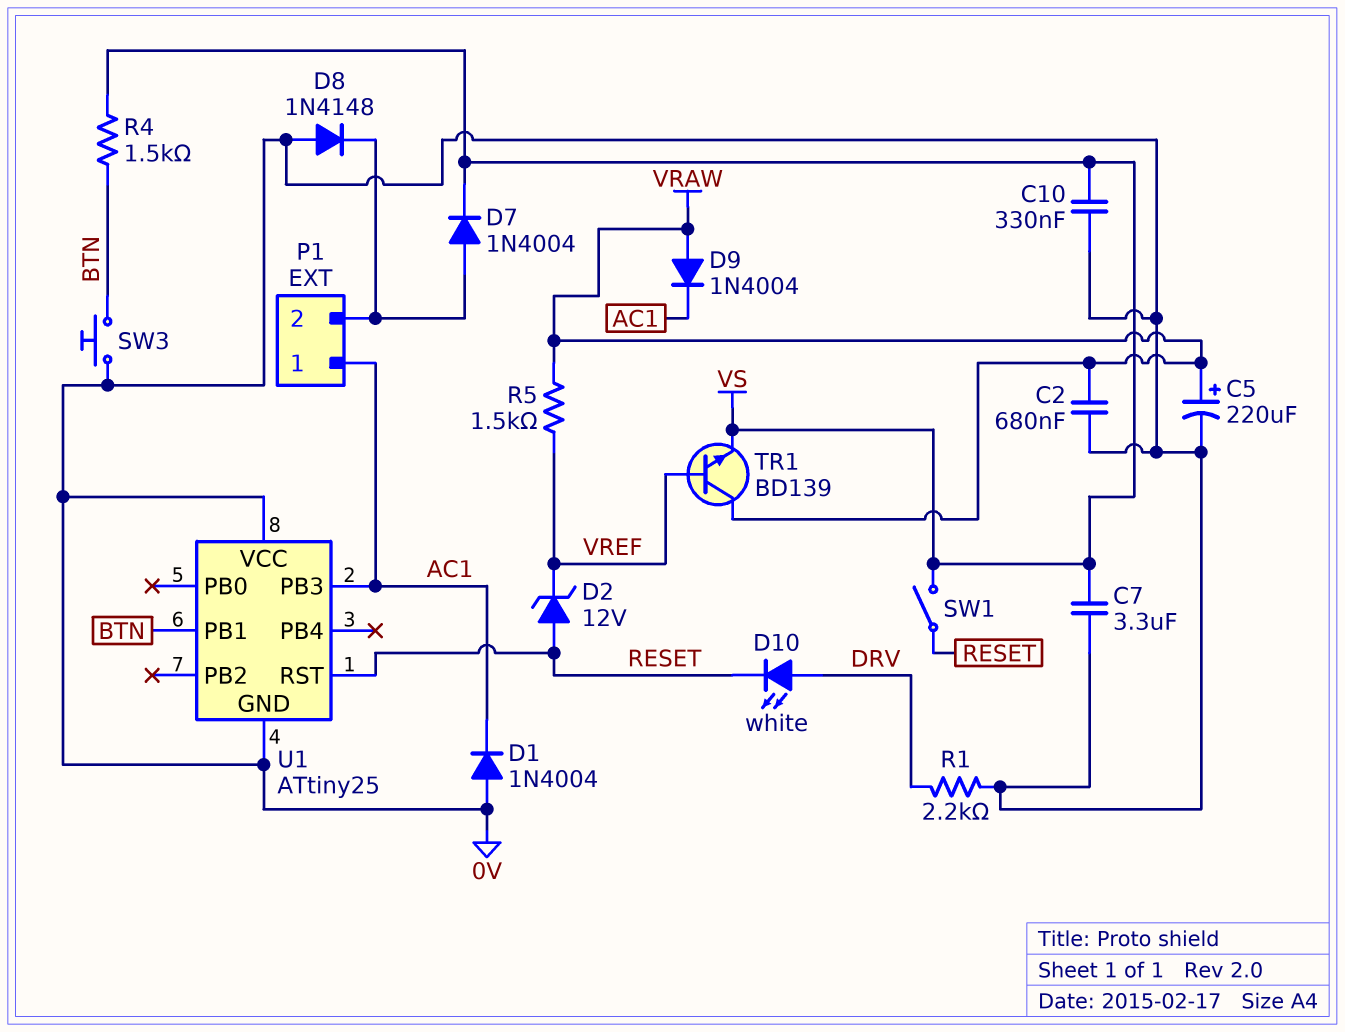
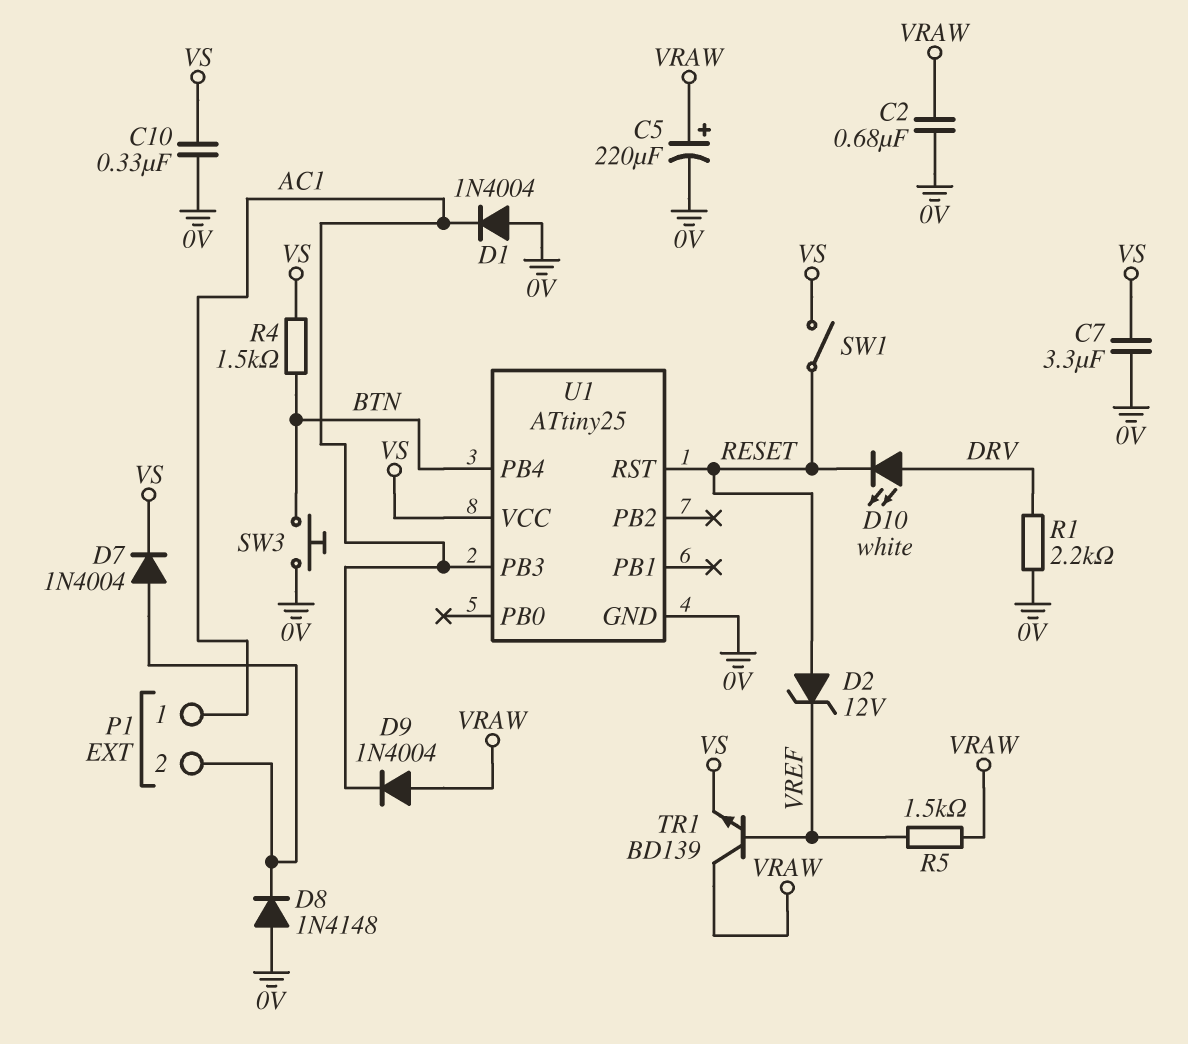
U1 pin PB1: BTN -> none
U1 pin PB4: none -> BTN
U1 pin VCC: 0V -> VS

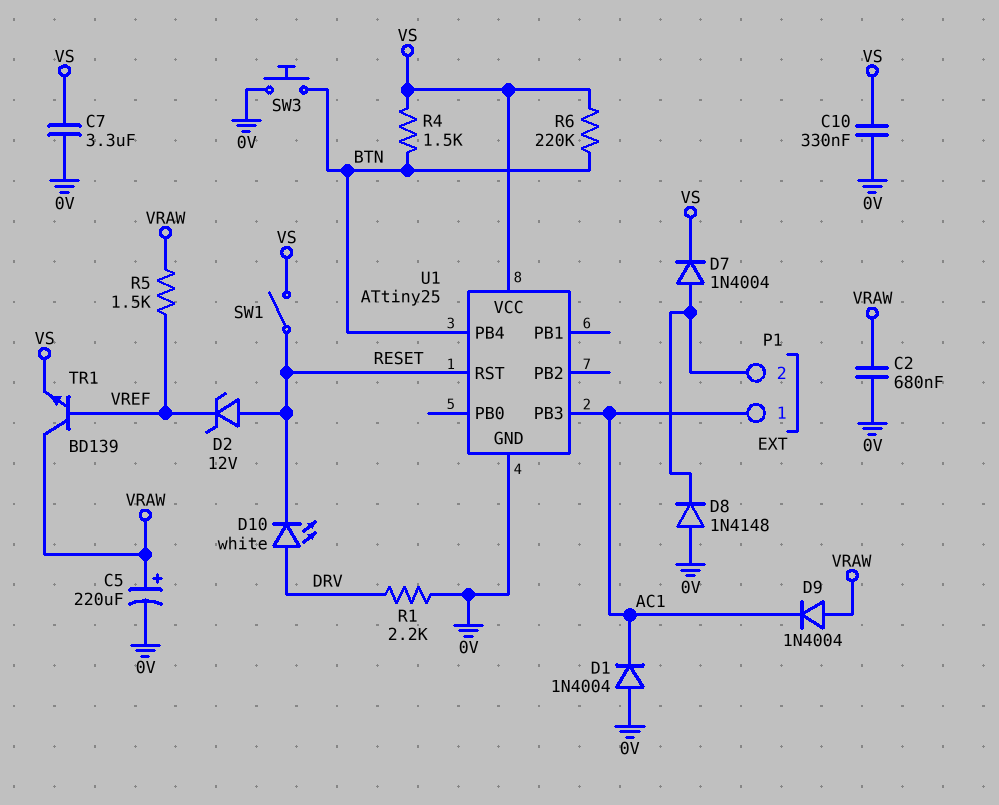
R6: none -> 220k (BTN, VS)

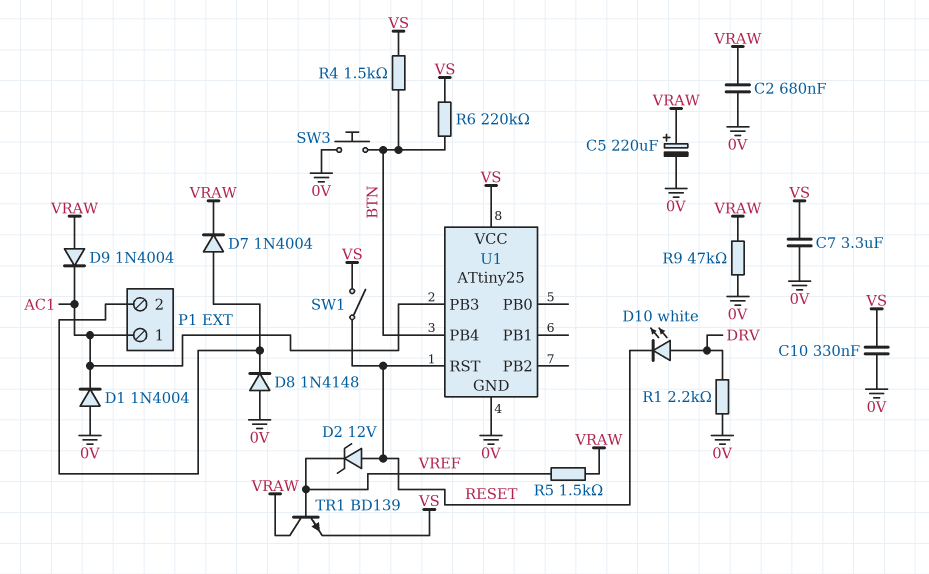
D7: diode 1N4004 (A P1/2, K VS) -> diode 1N4004 (A P1/2, K VRAW)
R9: none -> 47k (0V, VRAW)

